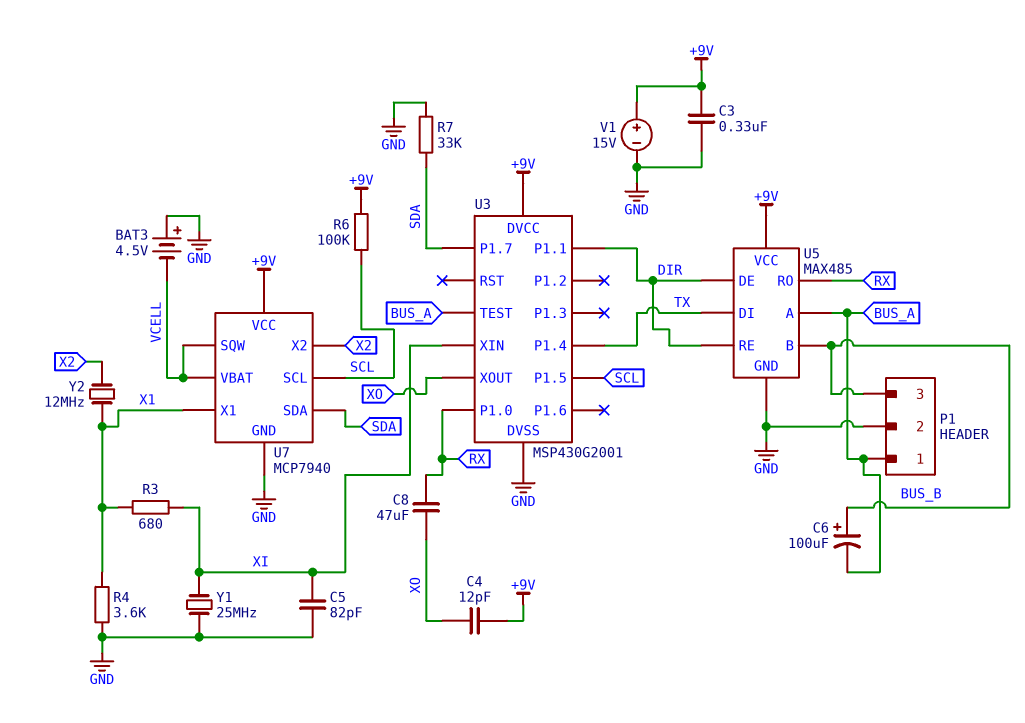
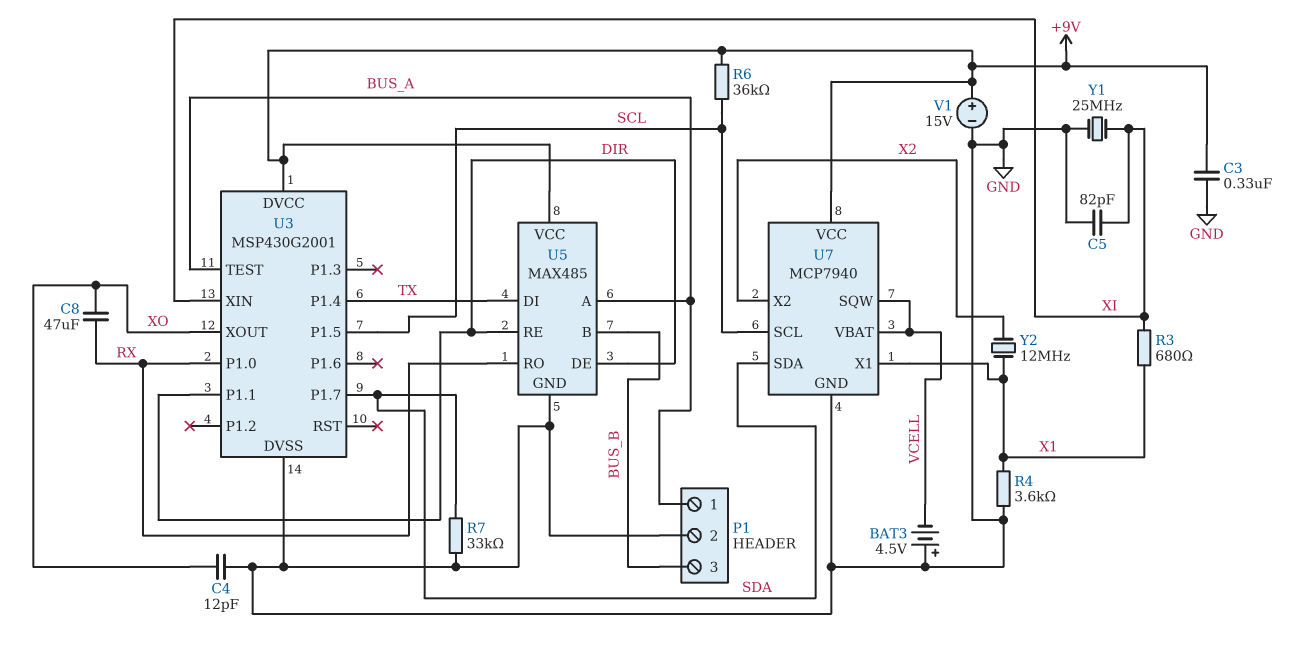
C4: 12pF (+9V, XO) -> 12pF (GND, XO)
C6: 100uF (plus BUS_B, minus BUS_A) -> none
R6: 100k (+9V, SCL) -> 36k (+9V, SCL)

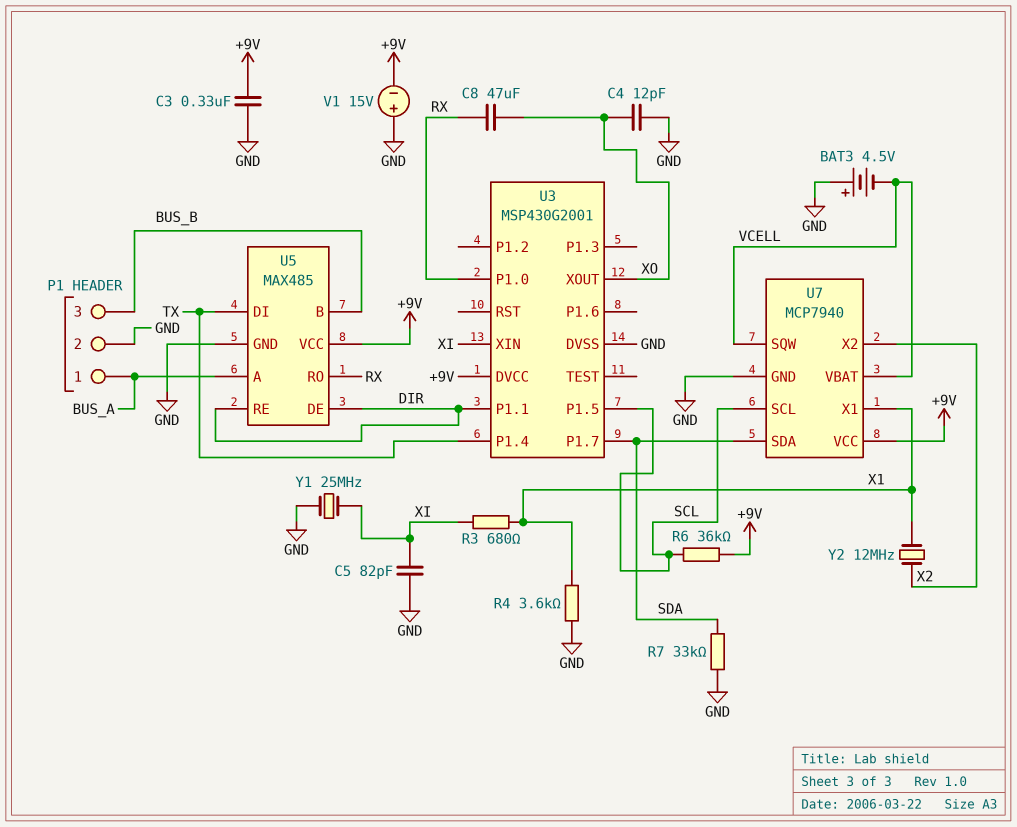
U3 pin TEST: BUS_A -> none
V1: 15V (plus +9V, minus GND) -> 15V (plus GND, minus +9V)

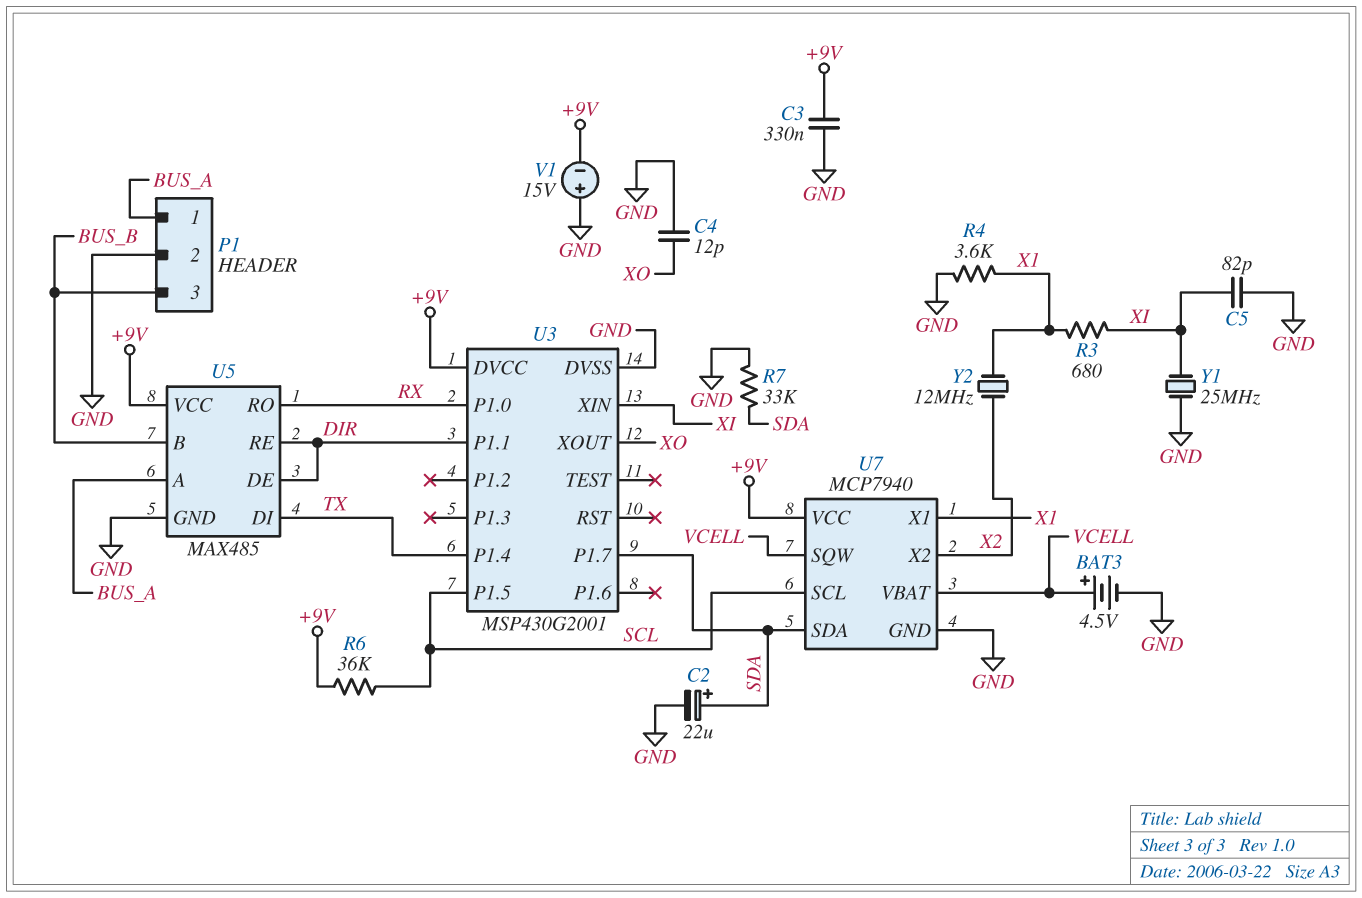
BAT3: 4.5V (plus GND, minus VCELL) -> 4.5V (plus VCELL, minus GND)
C2: none -> 22uF (plus SDA, minus GND)
C8: 47uF (RX, XO) -> none

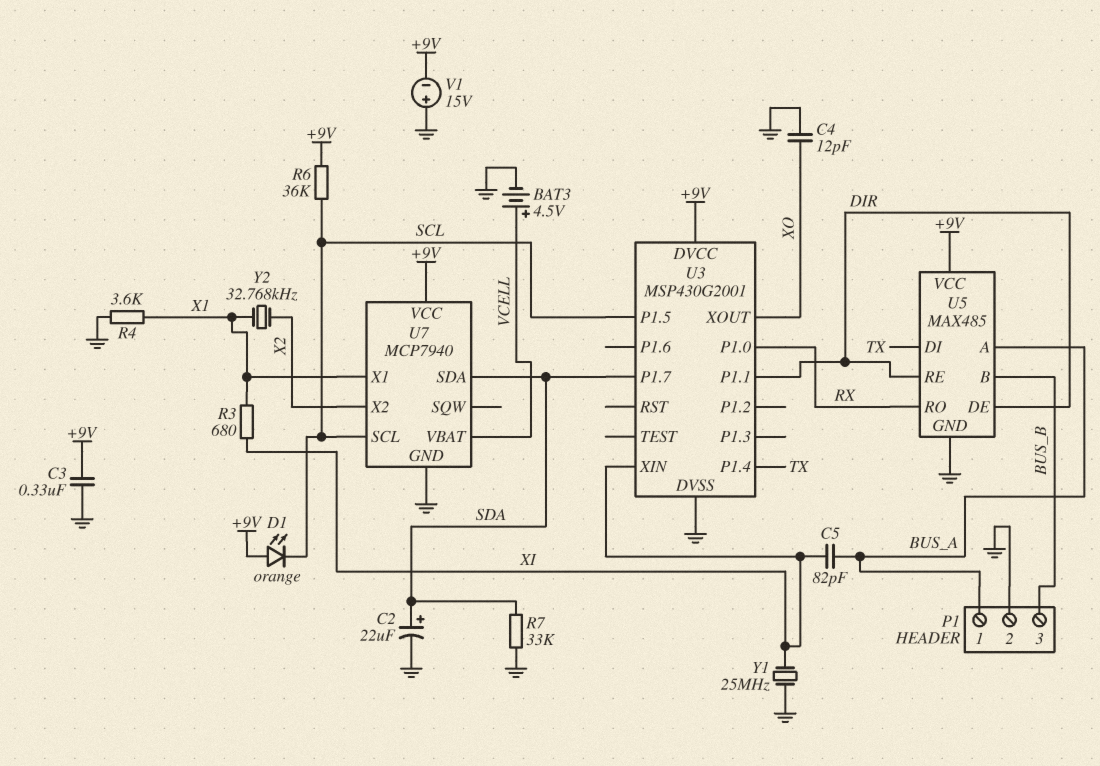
C5: 82pF (GND, XI) -> 82pF (BUS_A, XI)
D1: none -> LED orange (A +9V, K SCL)
U7 pin SQW: VCELL -> none
Y2: 12MHz (X1, X2) -> 32.768kHz (X1, X2)

